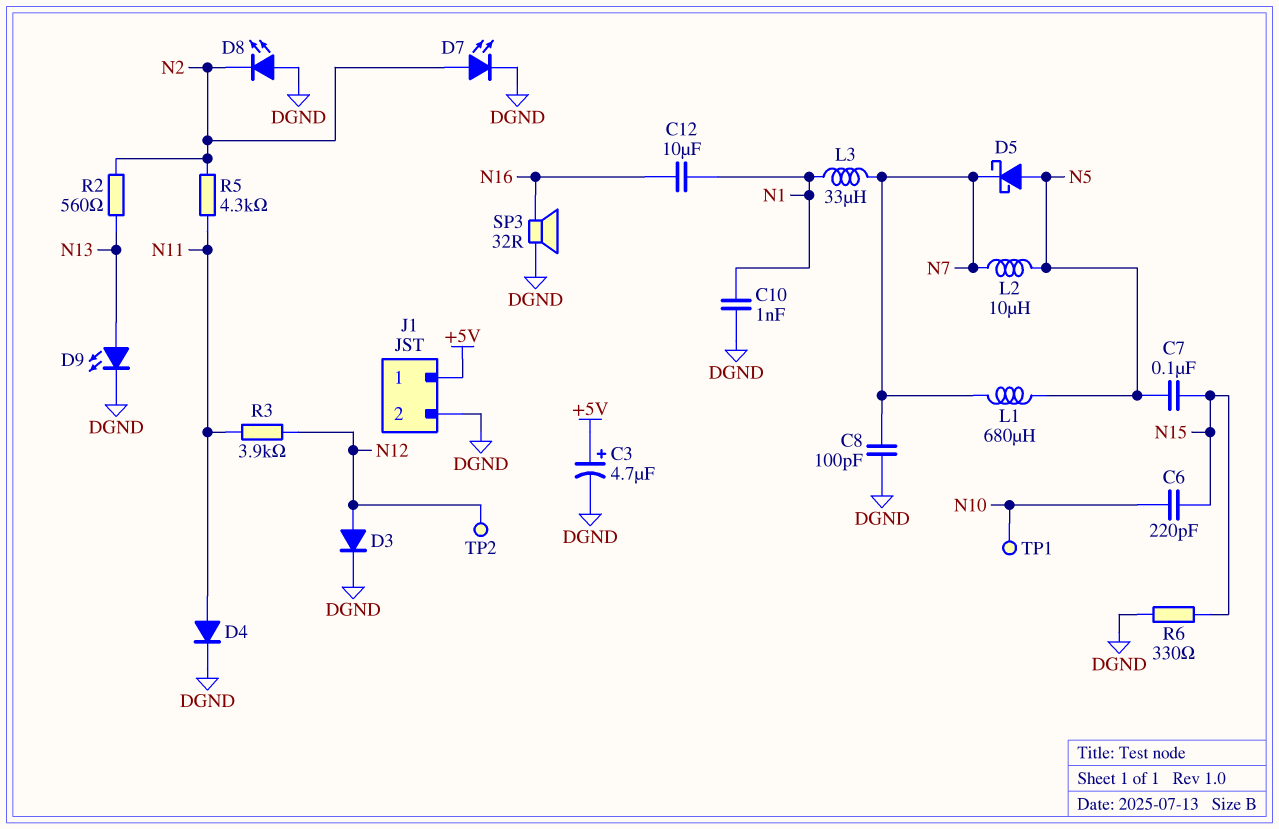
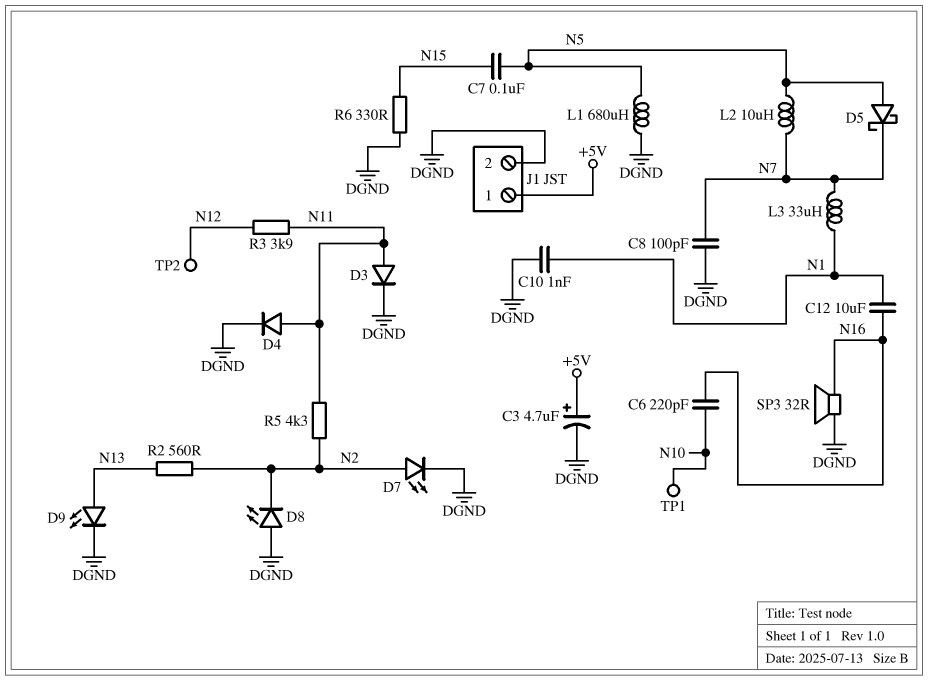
C6: 220pF (N10, N15) -> 220pF (N10, N16)
D3: diode (A N12, K DGND) -> diode (A N11, K DGND)
L1: 680uH (N5, N7) -> 680uH (DGND, N5)

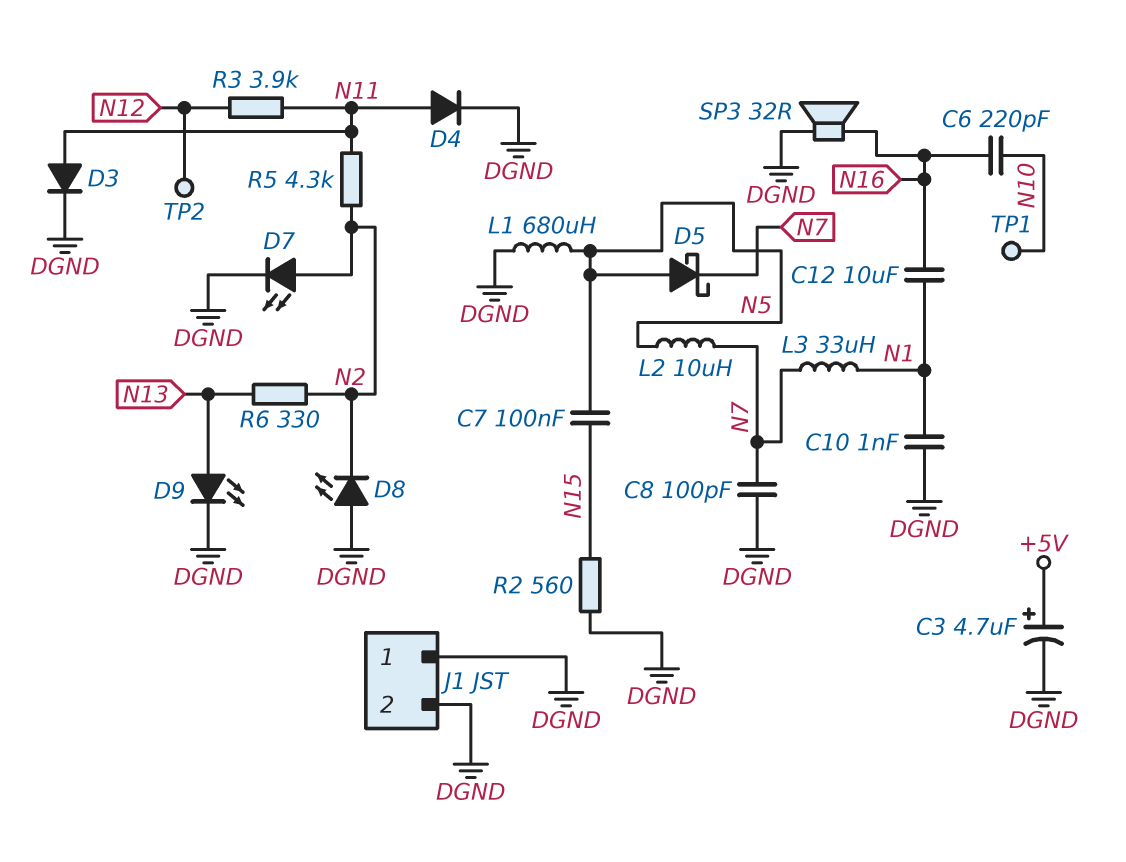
J1 pin 1: +5V -> DGND
R2: 560 (N2, N13) -> 560 (DGND, N15)
R6: 330 (DGND, N15) -> 330 (N2, N13)

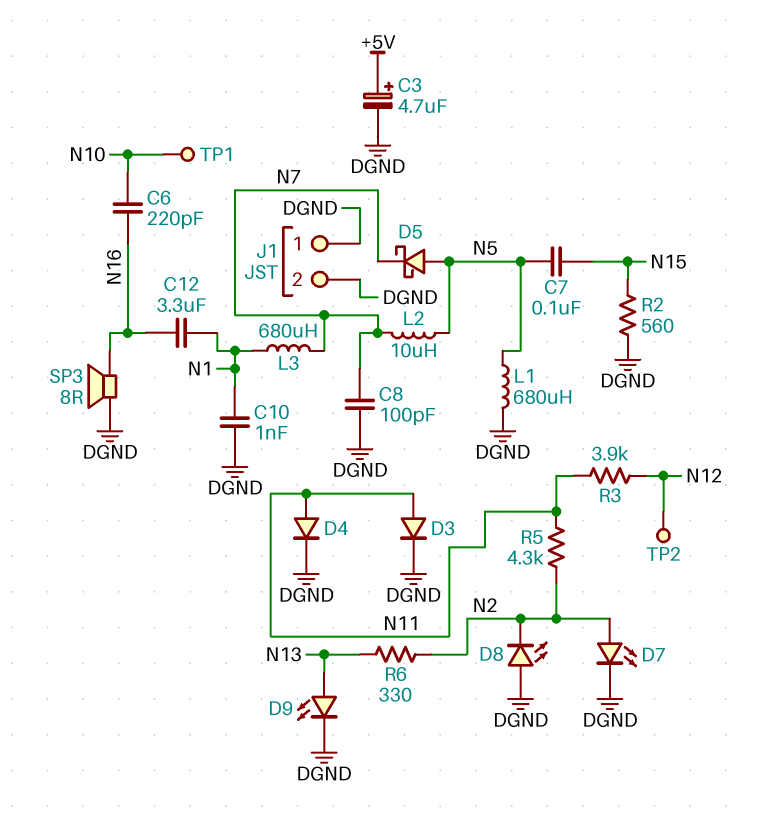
C12: 10uF (N1, N16) -> 3.3uF (N1, N16)
L3: 33uH (N1, N7) -> 680uH (N1, N7)
SP3: speaker 32R (DGND, N16) -> speaker 8R (DGND, N16)

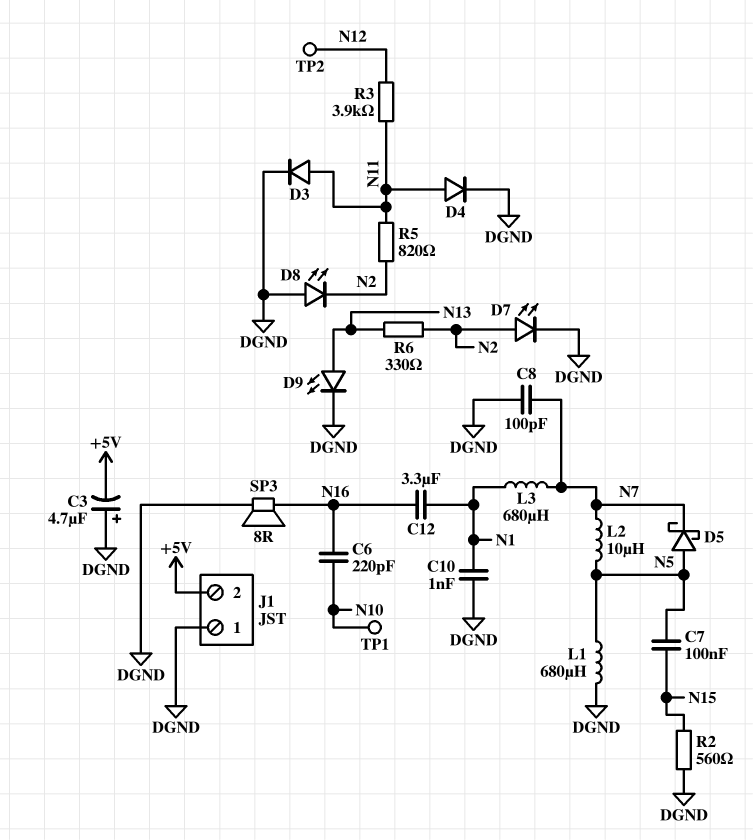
C3: 4.7uF (plus +5V, minus DGND) -> 4.7uF (plus DGND, minus +5V)
J1 pin 2: DGND -> +5V
R5: 4.3k (N2, N11) -> 820 (N2, N11)

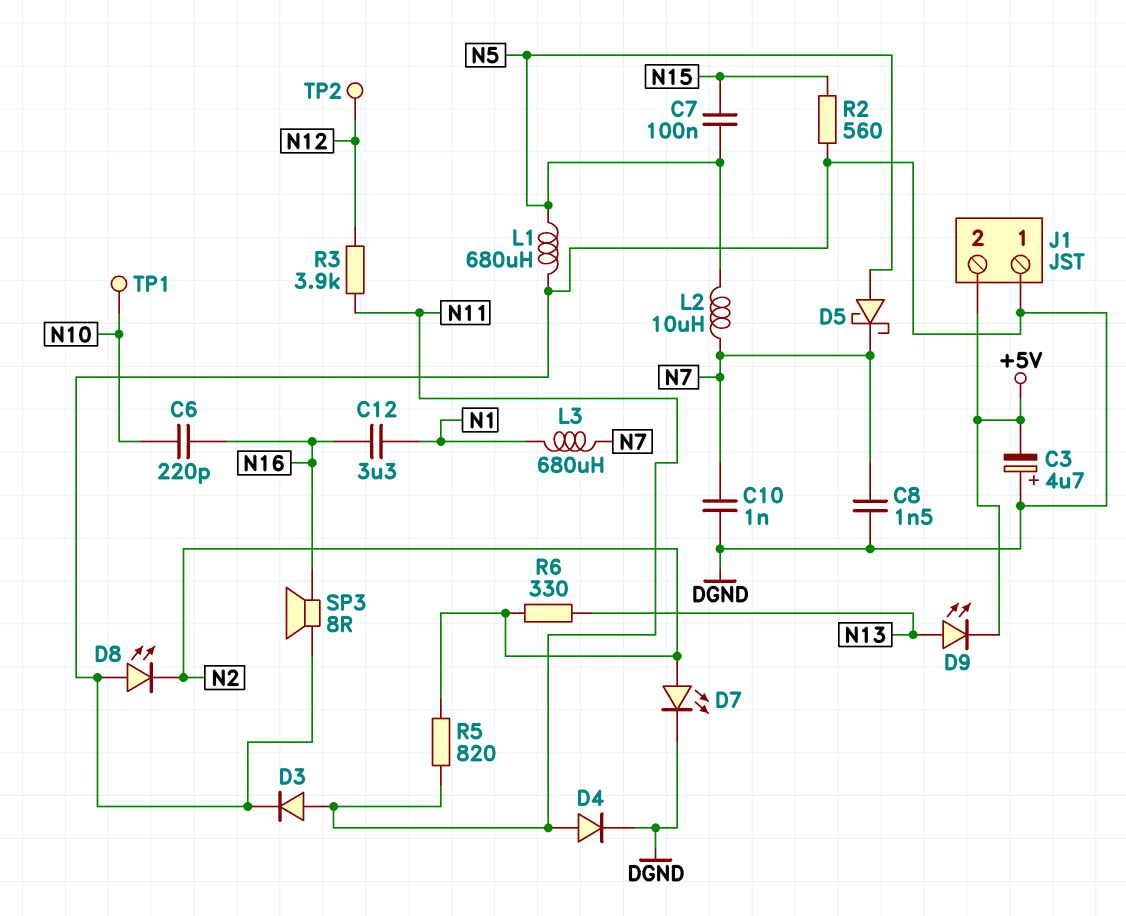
C8: 100pF (DGND, N7) -> 1.5nF (DGND, N7)
C10: 1nF (DGND, N1) -> 1nF (DGND, N7)
D9: LED (A N13, K DGND) -> LED (A N13, K +5V)

